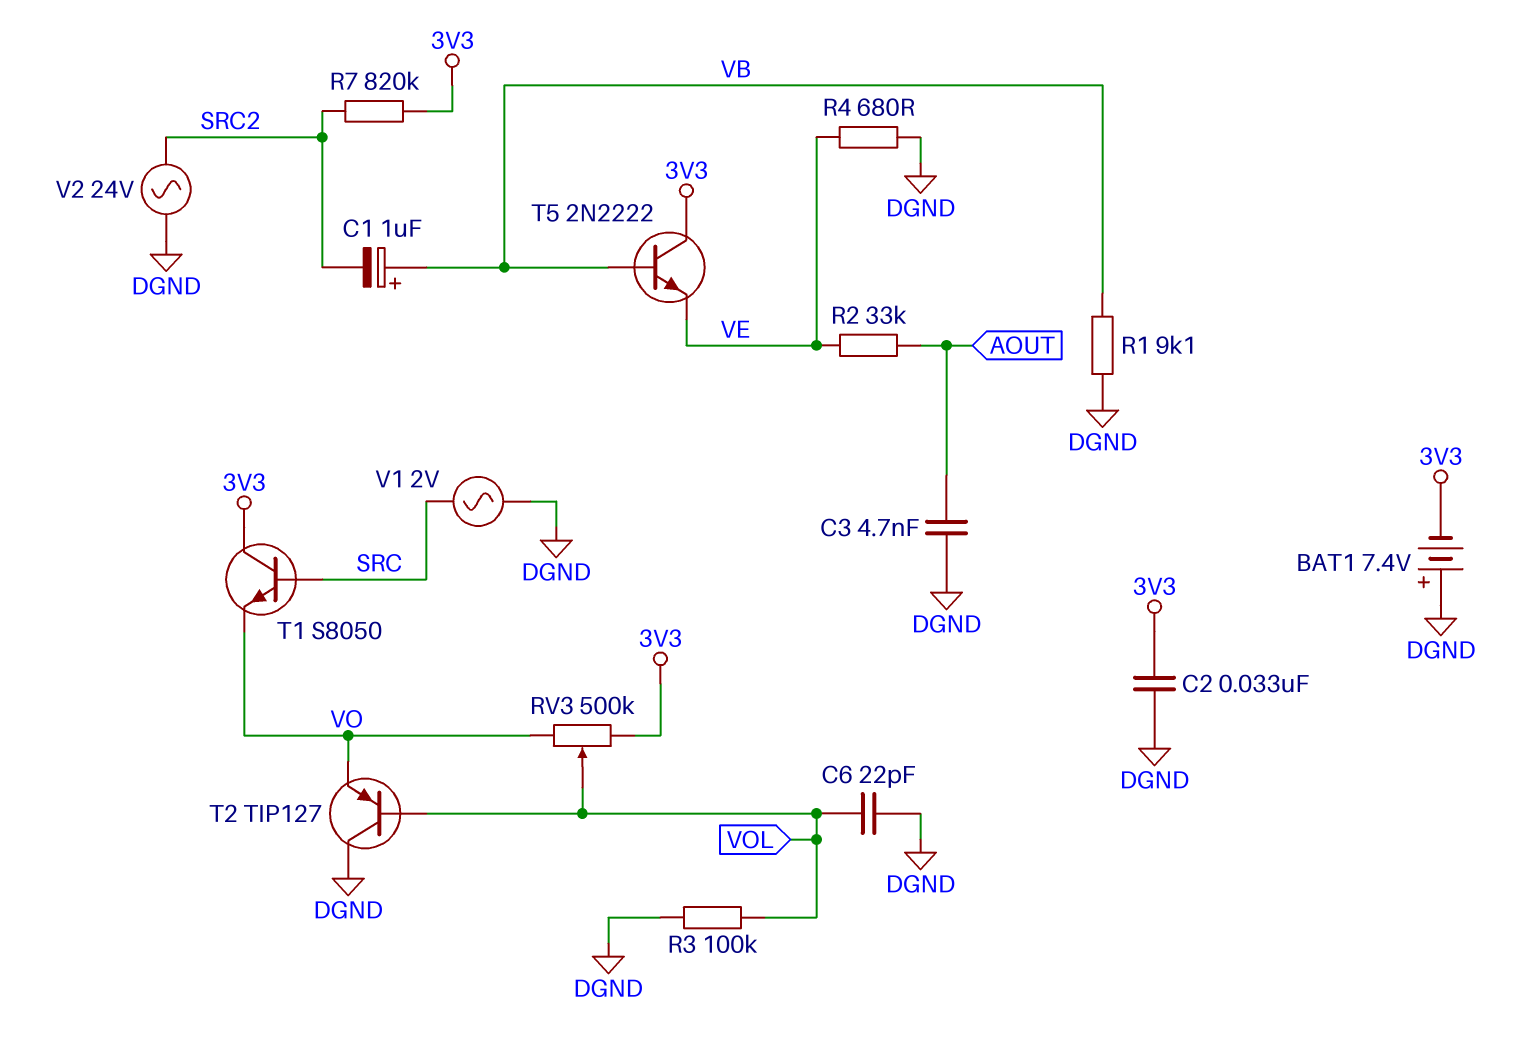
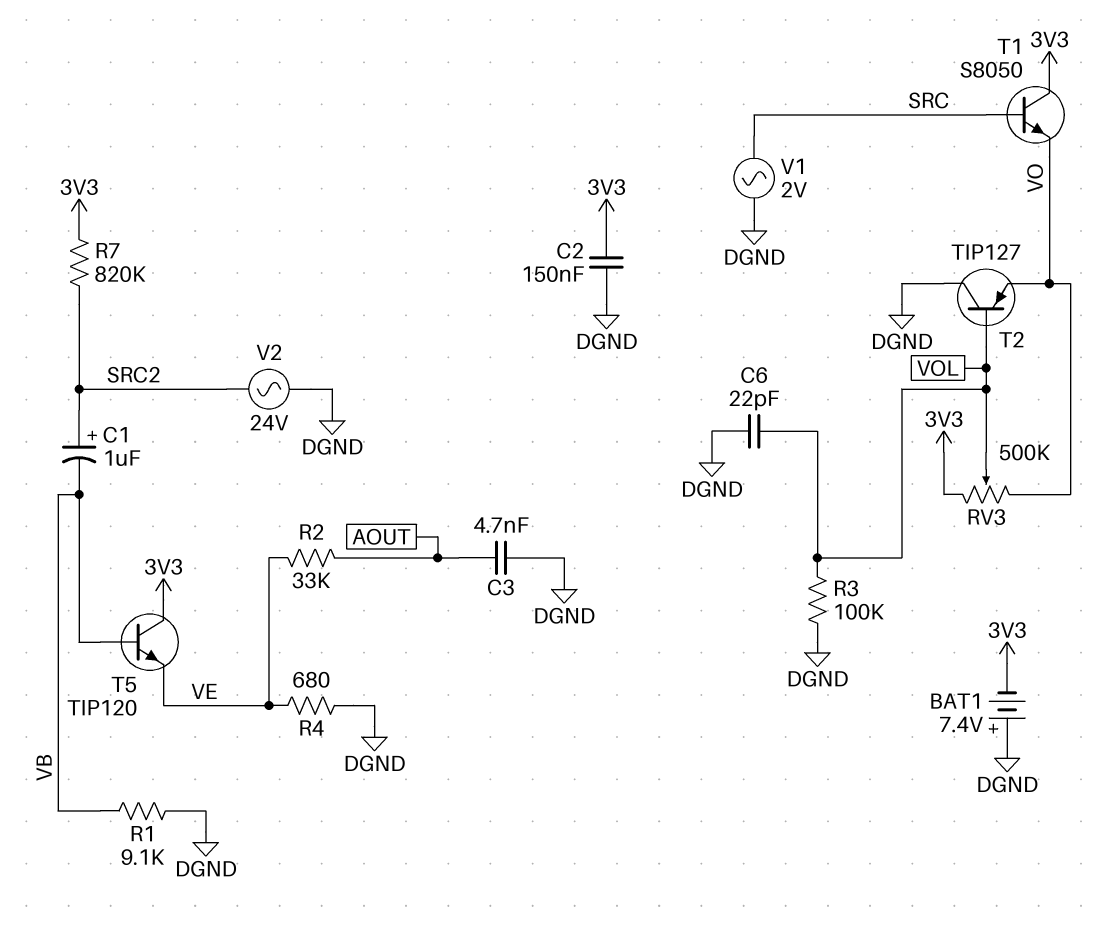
C1: 1uF (plus VB, minus SRC2) -> 1uF (plus SRC2, minus VB)
C2: 33nF (3V3, DGND) -> 150nF (3V3, DGND)
T5: NPN 2N2222 (B VB, C 3V3, E VE) -> NPN TIP120 (B VB, C 3V3, E VE)

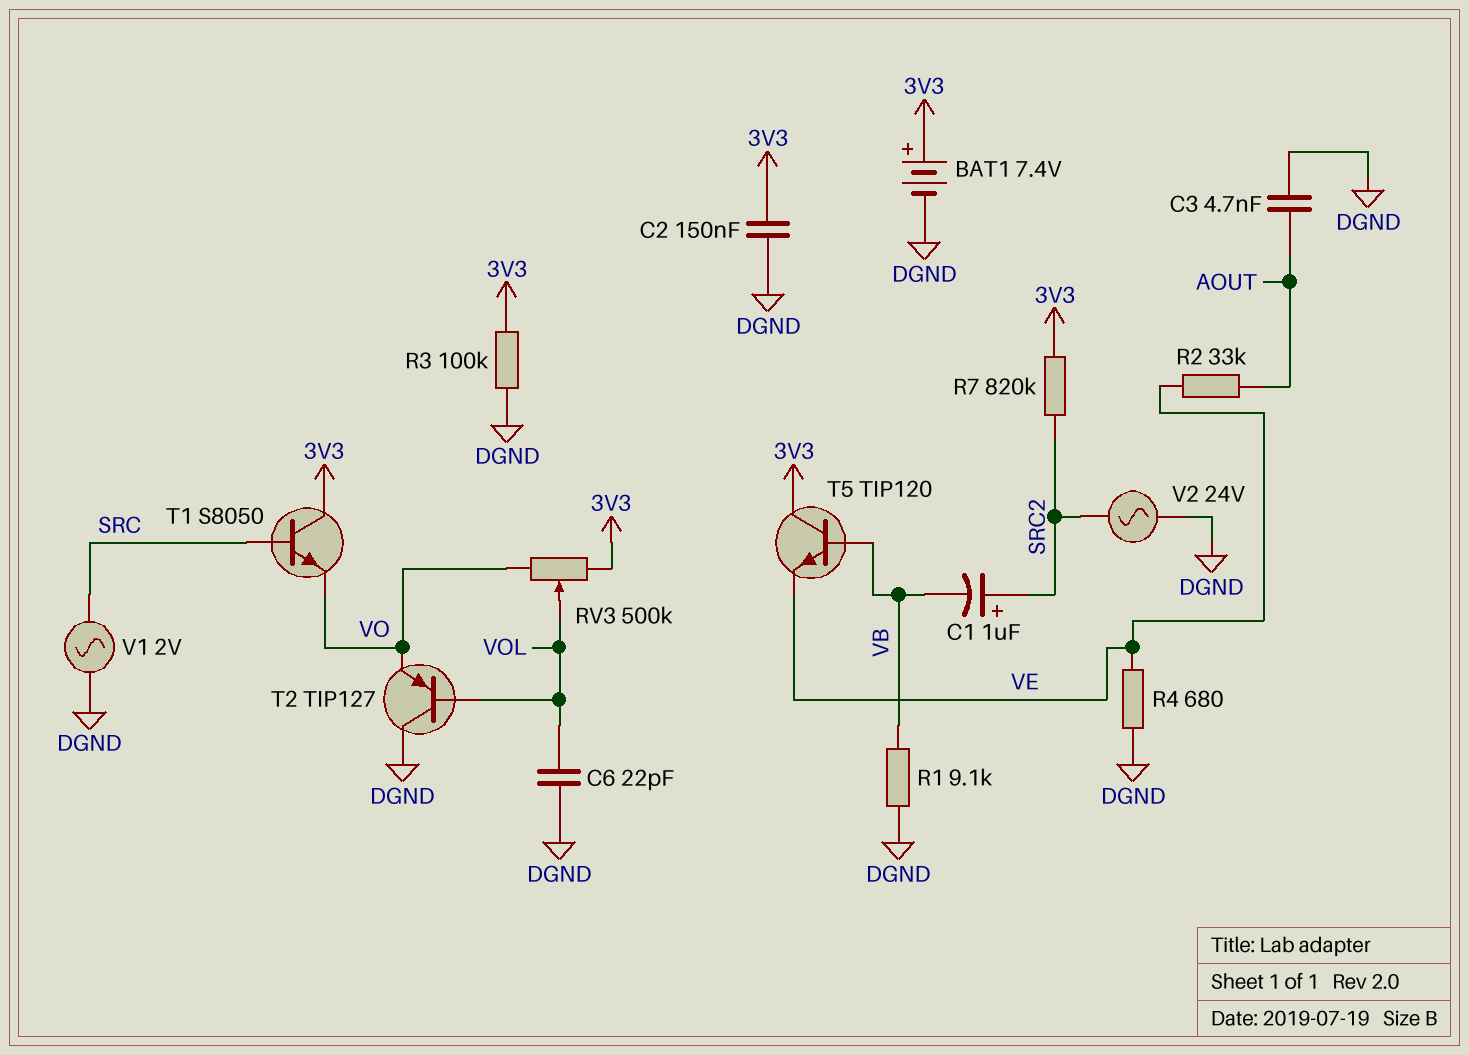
BAT1: 7.4V (plus DGND, minus 3V3) -> 7.4V (plus 3V3, minus DGND)
R3: 100k (DGND, VOL) -> 100k (3V3, DGND)

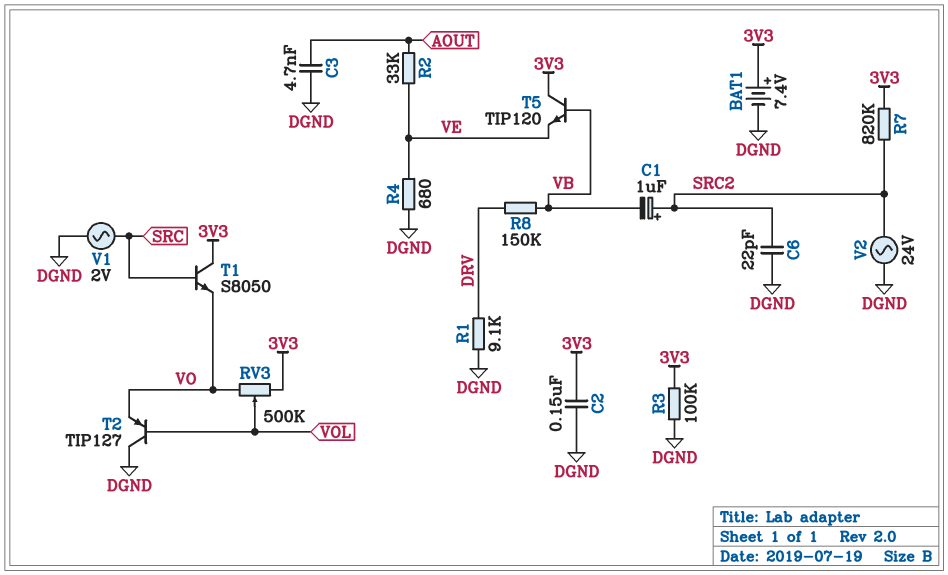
C6: 22pF (DGND, VOL) -> 22pF (DGND, SRC2)
R1: 9.1k (DGND, VB) -> 9.1k (DGND, DRV)
R8: none -> 150k (DRV, VB)

